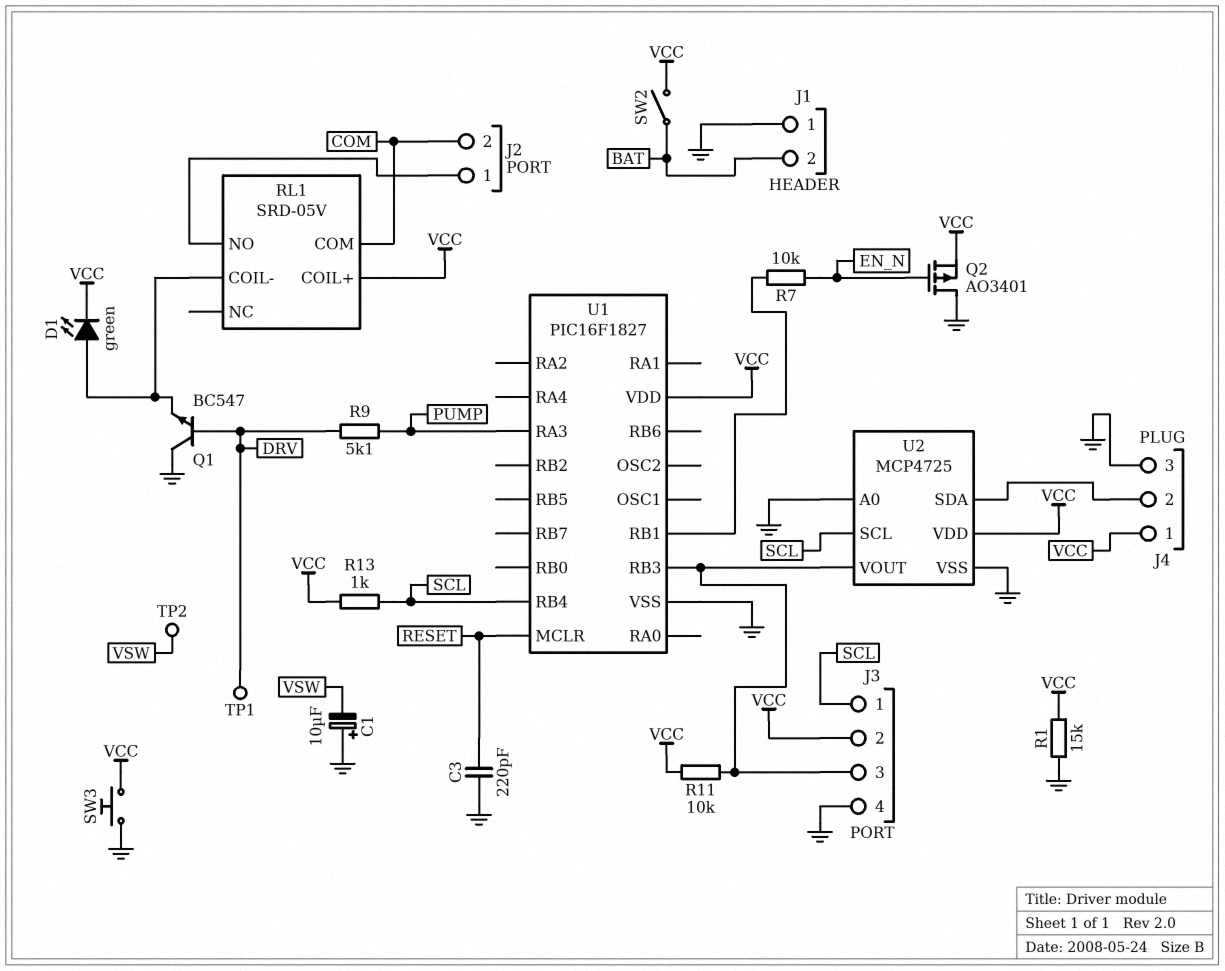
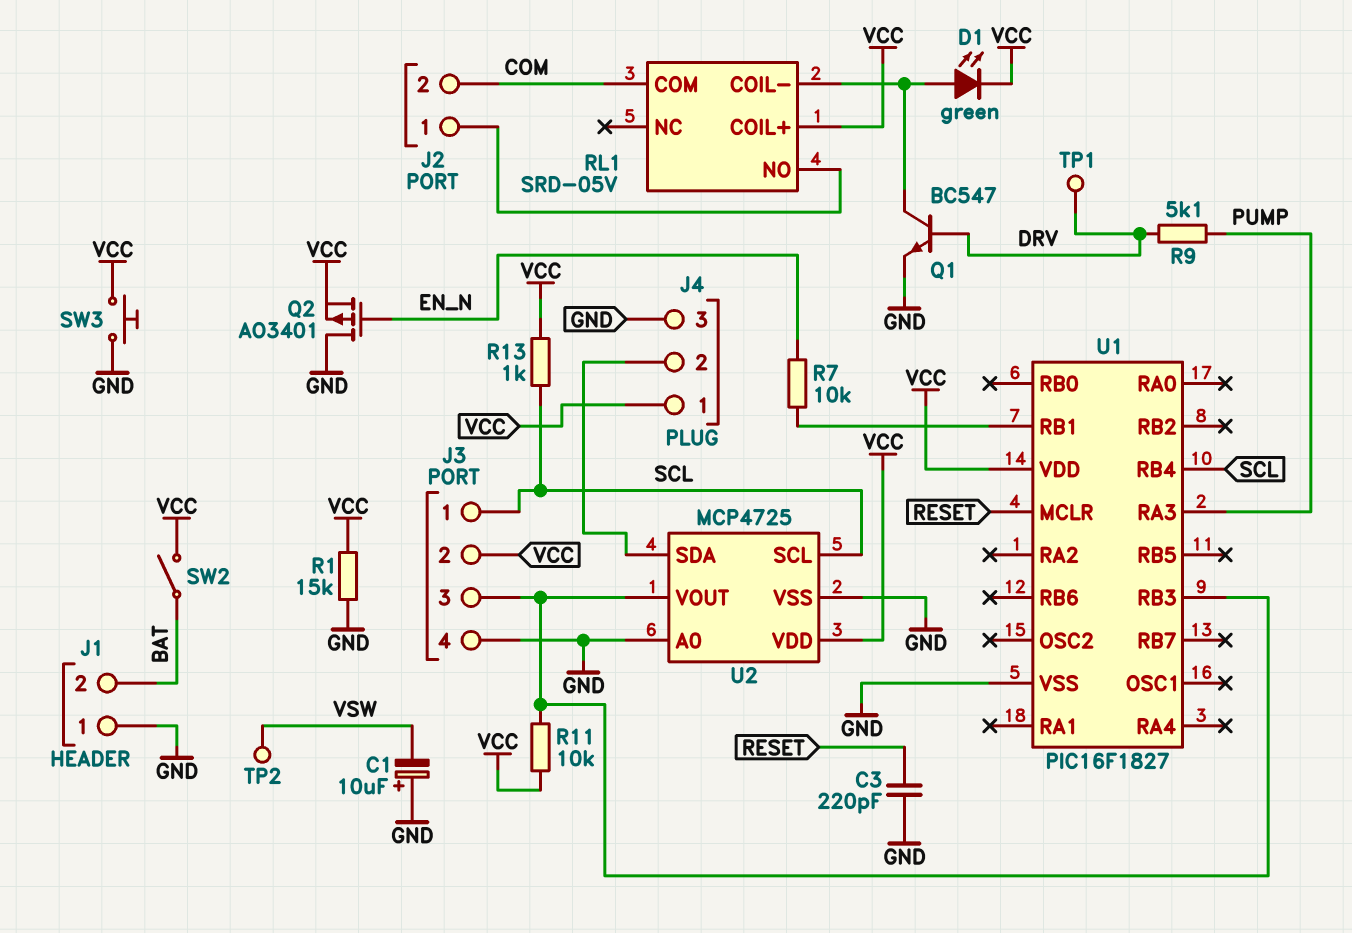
Q1: NPN BC547 (B DRV, C GND, E RL1/COIL-) -> NPN BC547 (B DRV, C RL1/COIL-, E GND)

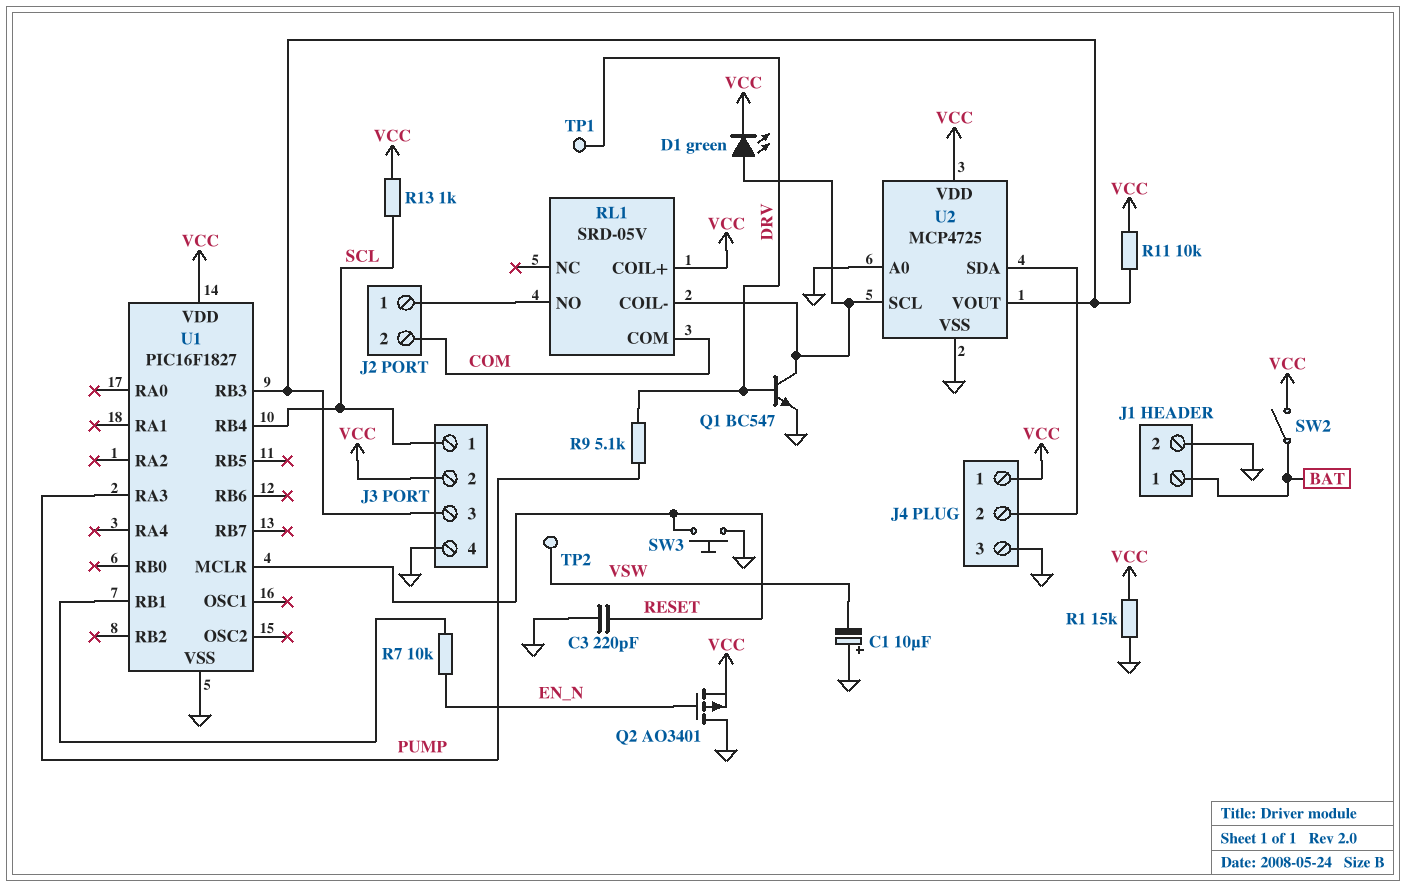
J1 pin 1: GND -> BAT
J1 pin 2: BAT -> GND
SW3: button (GND, VCC) -> button (GND, RESET)
U2 pin SCL: SCL -> RL1/COIL-

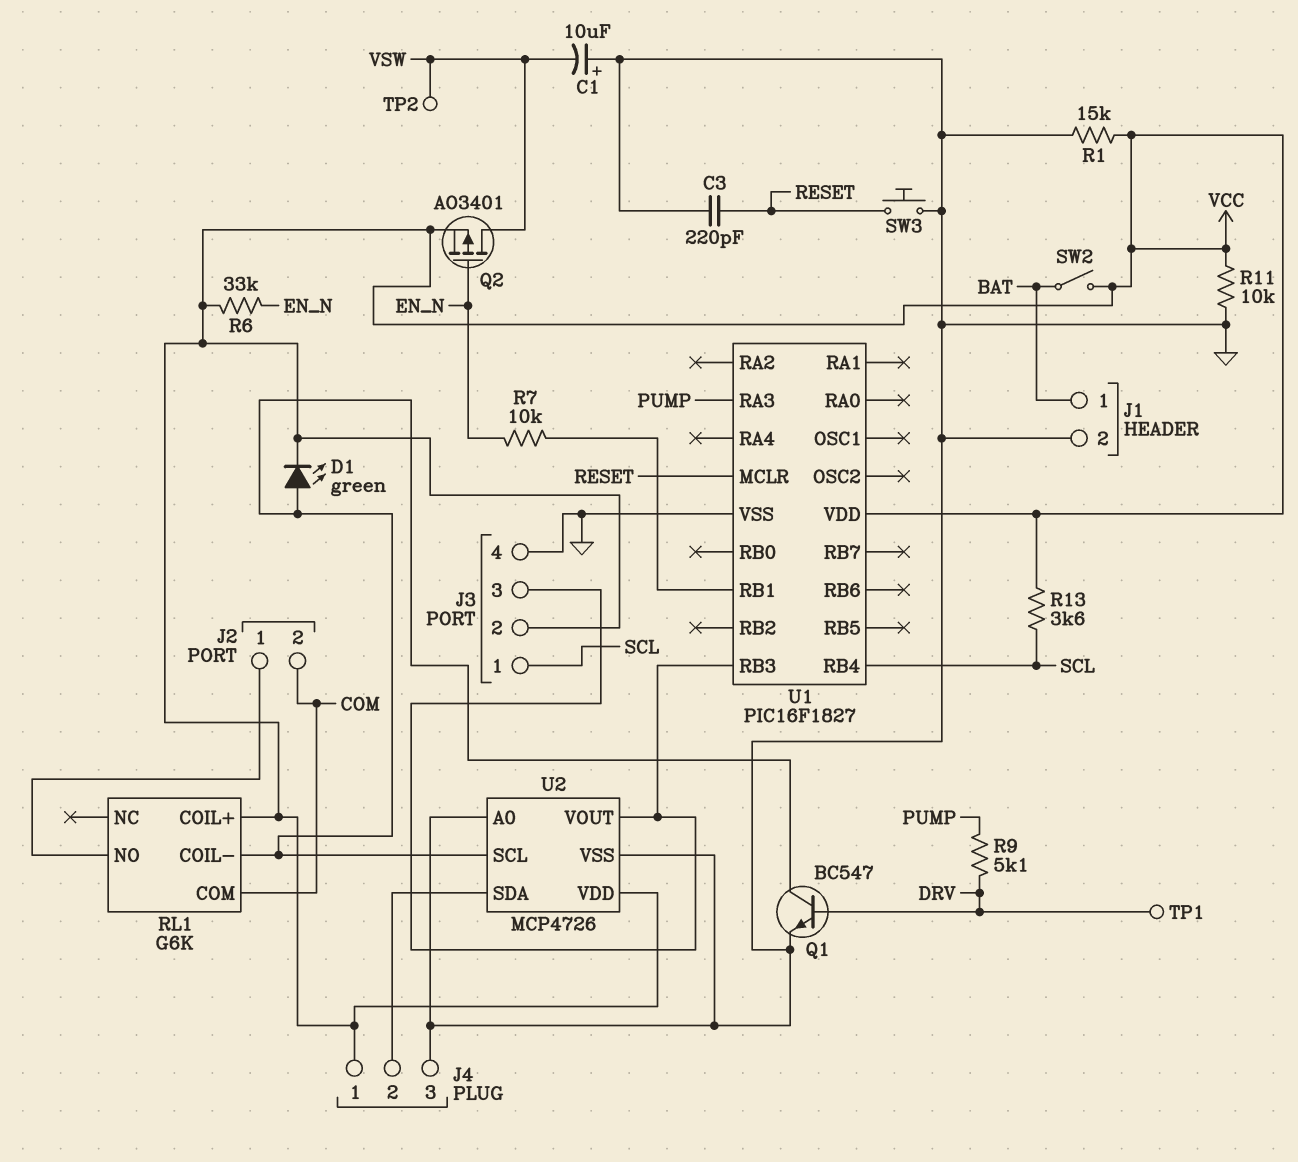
Q2: PMOS AO3401 (G EN_N, D GND, S VCC) -> PMOS AO3401 (G EN_N, D VSW, S VCC)
R6: none -> 33k (EN_N, VCC)
R11: 10k (J3/3, VCC) -> 10k (GND, VCC)
R13: 1k (SCL, VCC) -> 3.6k (SCL, VCC)
RL1: SRD-05V -> G6K
U2: MCP4725 -> MCP4726

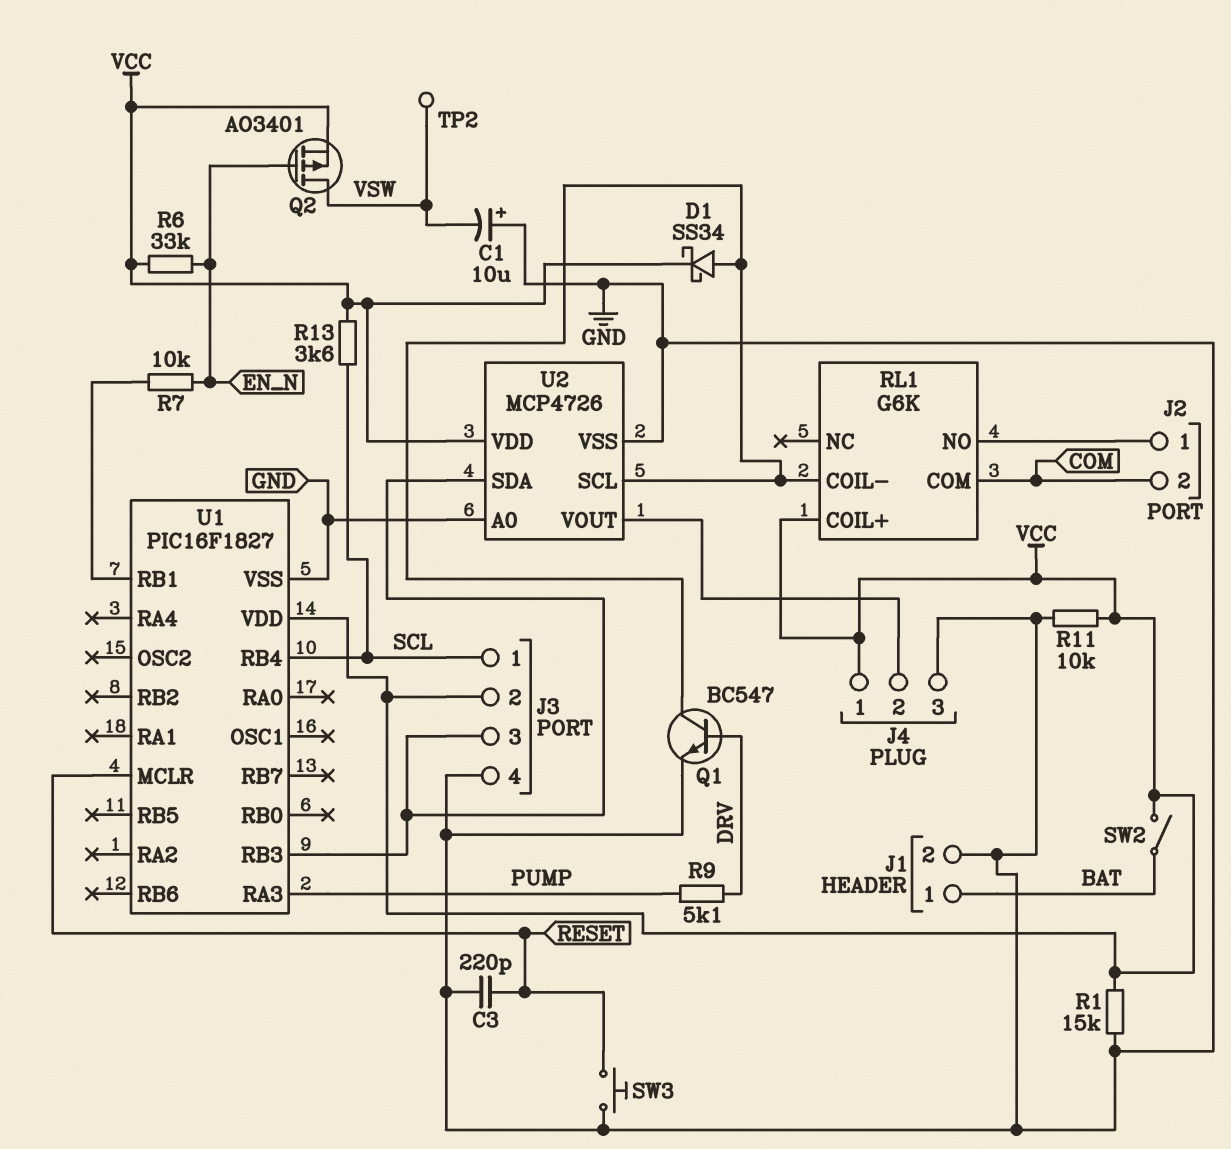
D1: LED green (A RL1/COIL-, K VCC) -> schottky SS34 (A RL1/COIL-, K VCC)
TP1: test point (DRV) -> none
U2 pin SDA: J4/2 -> J3/3
U2 pin VOUT: J3/3 -> J4/2

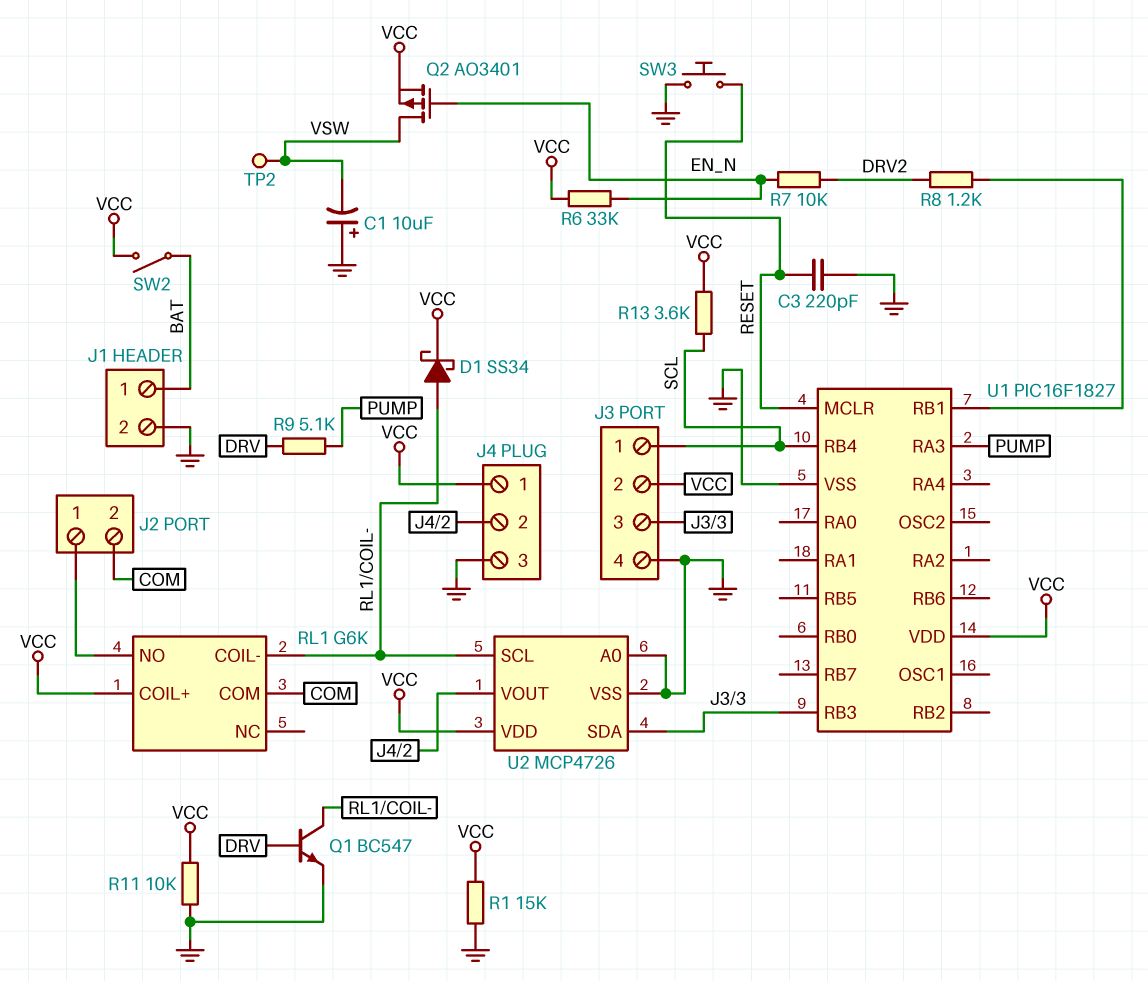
R7: 10k (EN_N, U1/RB1) -> 10k (DRV2, EN_N)
R8: none -> 1.2k (DRV2, U1/RB1)

